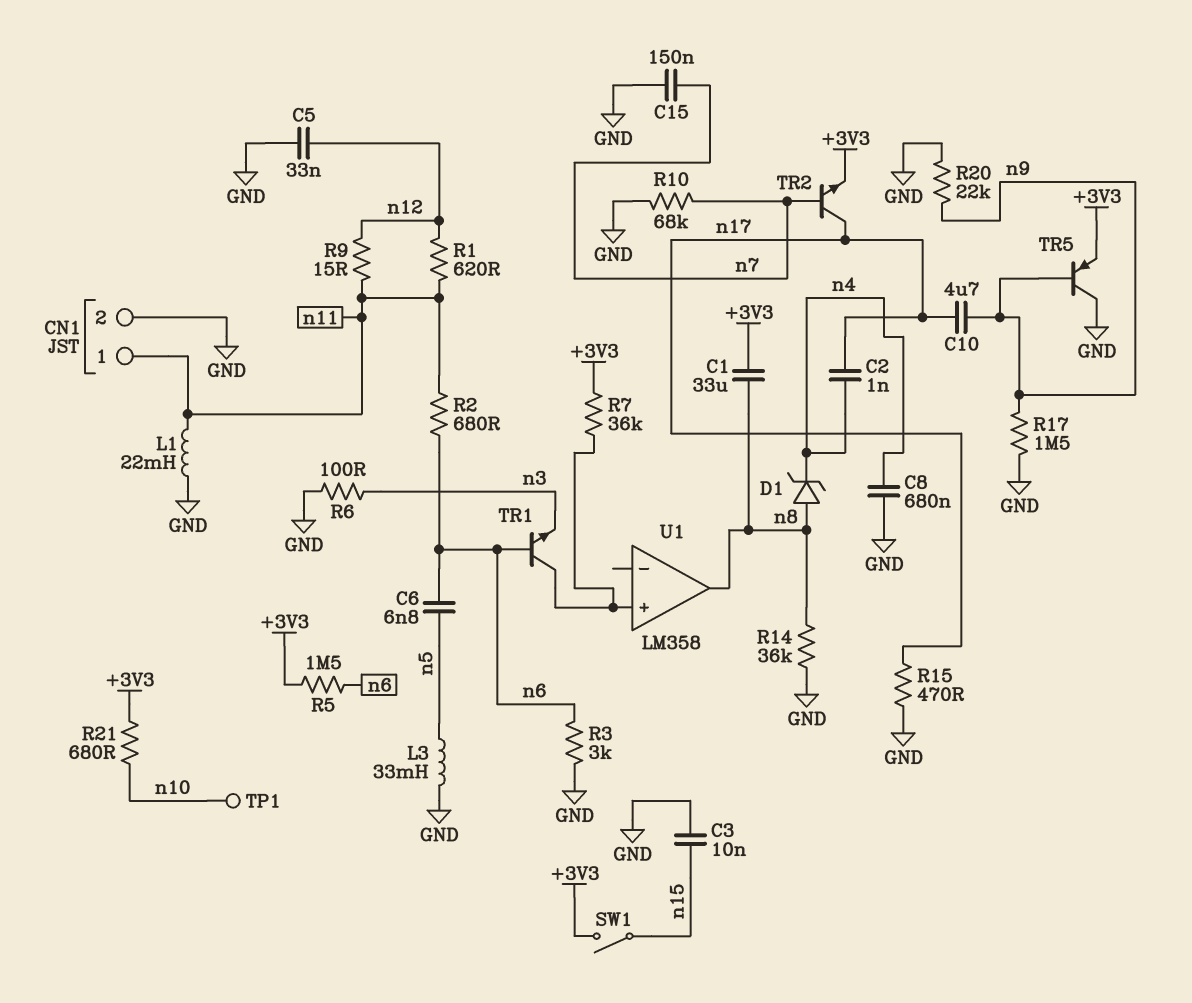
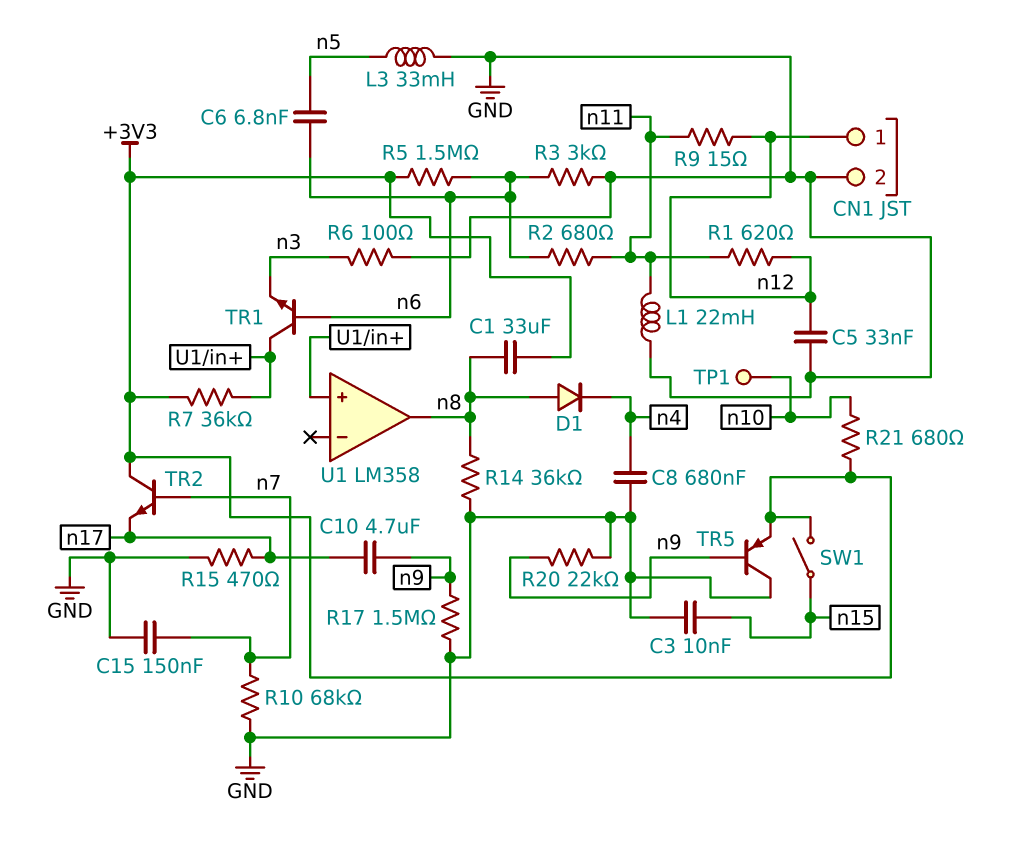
C2: 1nF (n4, n17) -> none
CN1 pin 1: n11 -> n12
D1: zener (A n8, K n4) -> diode (A n8, K n4)
TR2: NPN (B n7, C n17, E +3V3) -> NPN (B n7, C +3V3, E n17)

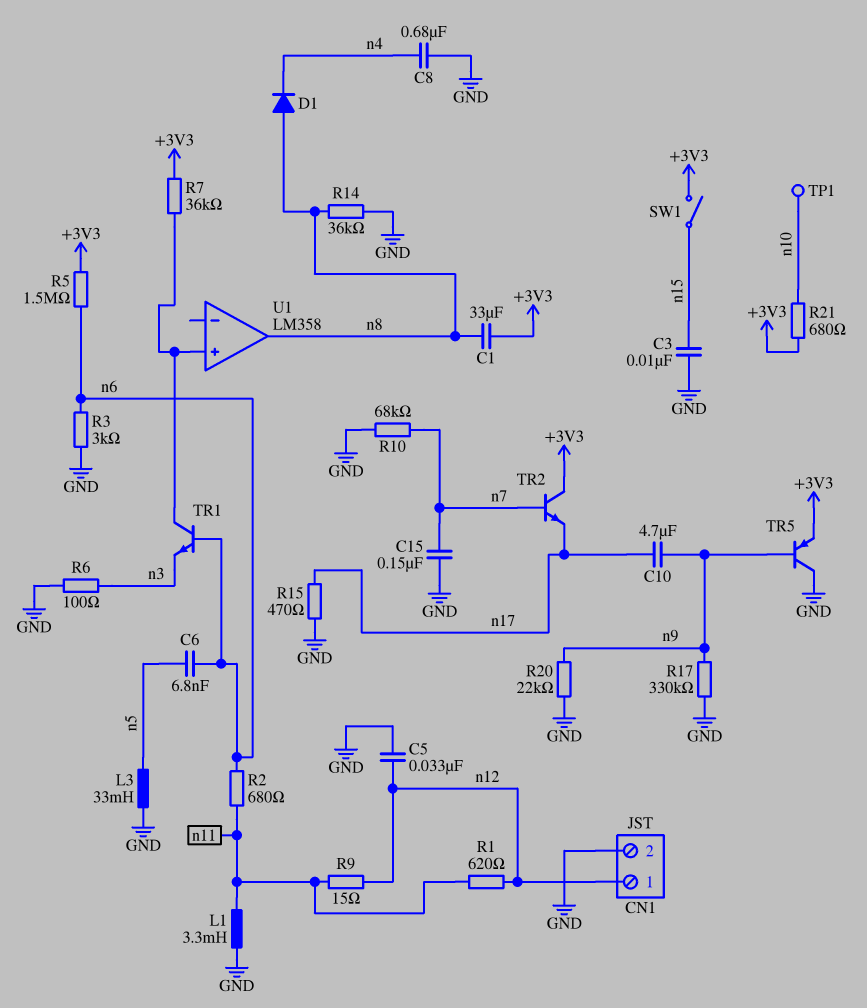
L1: 22mH (GND, n11) -> 3.3mH (GND, n11)
R17: 1.5M (GND, n9) -> 330k (GND, n9)

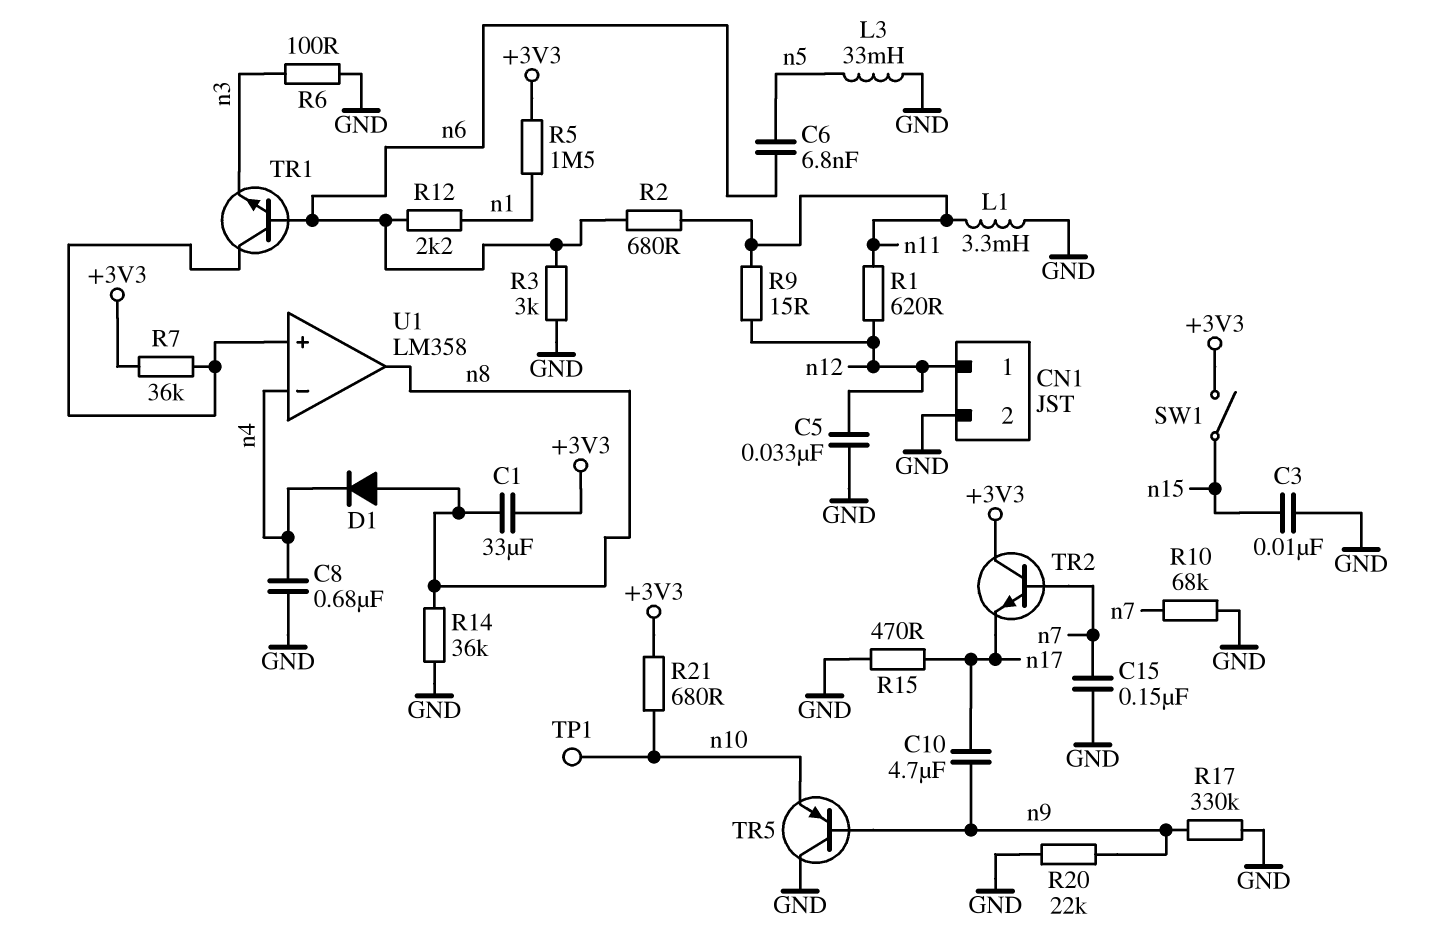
R5: 1.5M (+3V3, n6) -> 1.5M (+3V3, n1)
R12: none -> 2.2k (n1, n6)
TR5: PNP (B n9, C GND, E +3V3) -> PNP (B n9, C GND, E n10)
U1 pin in-: none -> n4

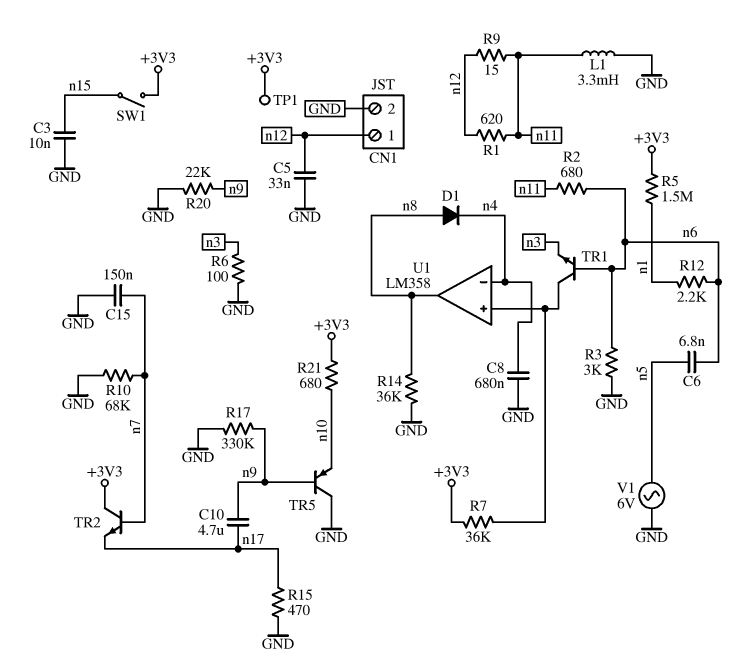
C1: 33uF (+3V3, n8) -> none
L3: 33mH (GND, n5) -> none
TP1: test point (n10) -> test point (+3V3)
V1: none -> AC 6V (GND, n5)

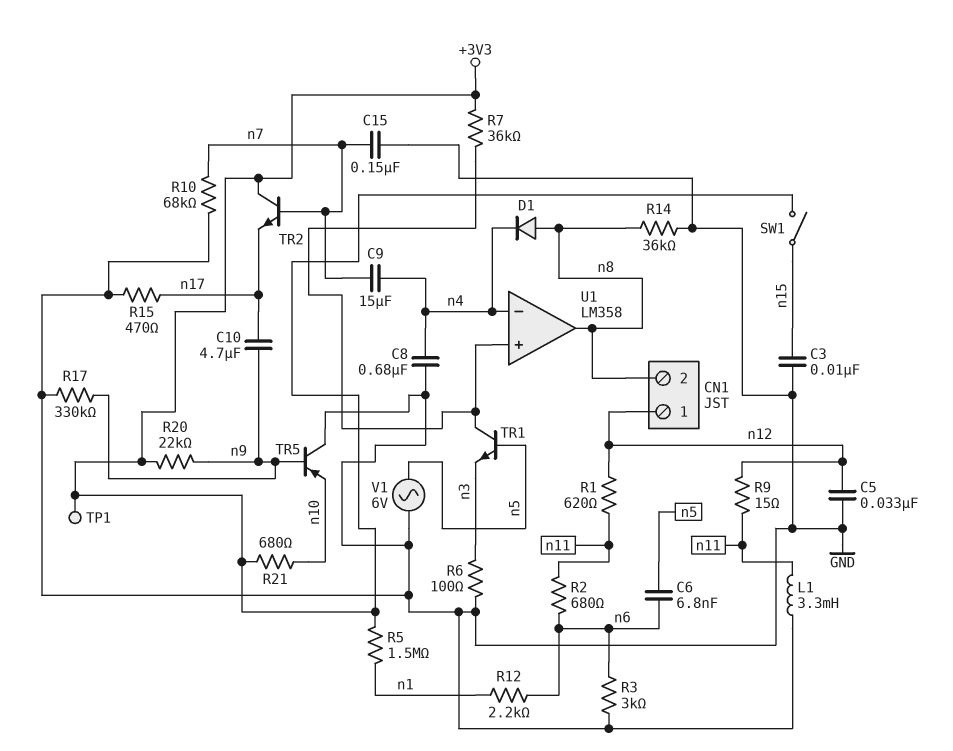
C9: none -> 15uF (n4, n7)
CN1 pin 2: GND -> n8
R20: 22k (GND, n9) -> 22k (+3V3, n9)
TR1: NPN (B n6, C U1/in+, E n3) -> NPN (B n5, C U1/in+, E n3)

